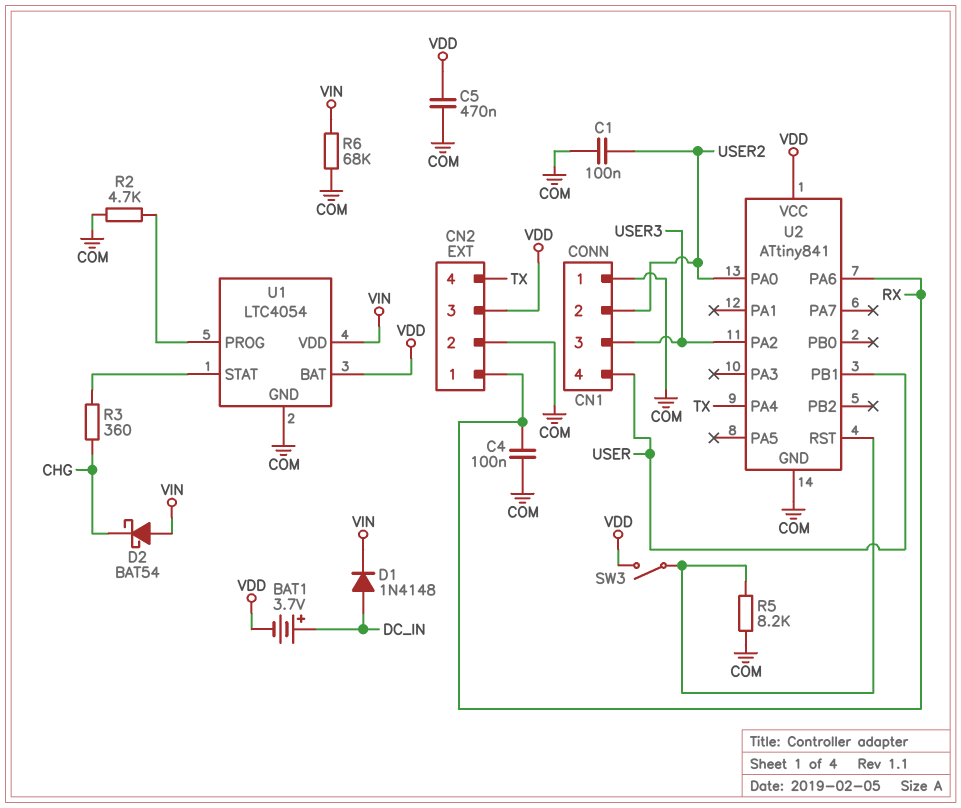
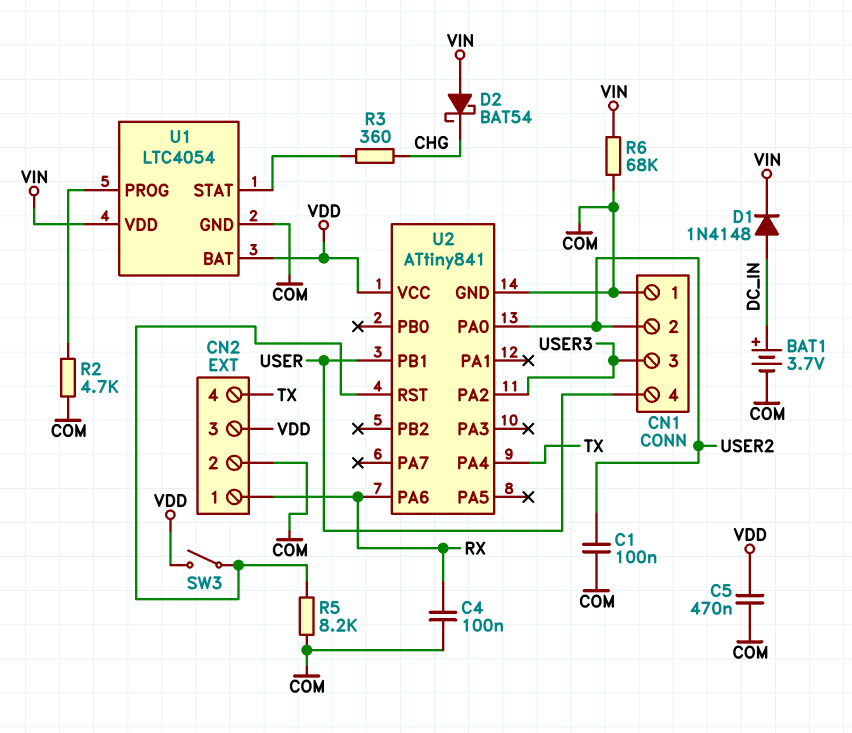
BAT1: 3.7V (plus DC_IN, minus VDD) -> 3.7V (plus DC_IN, minus COM)

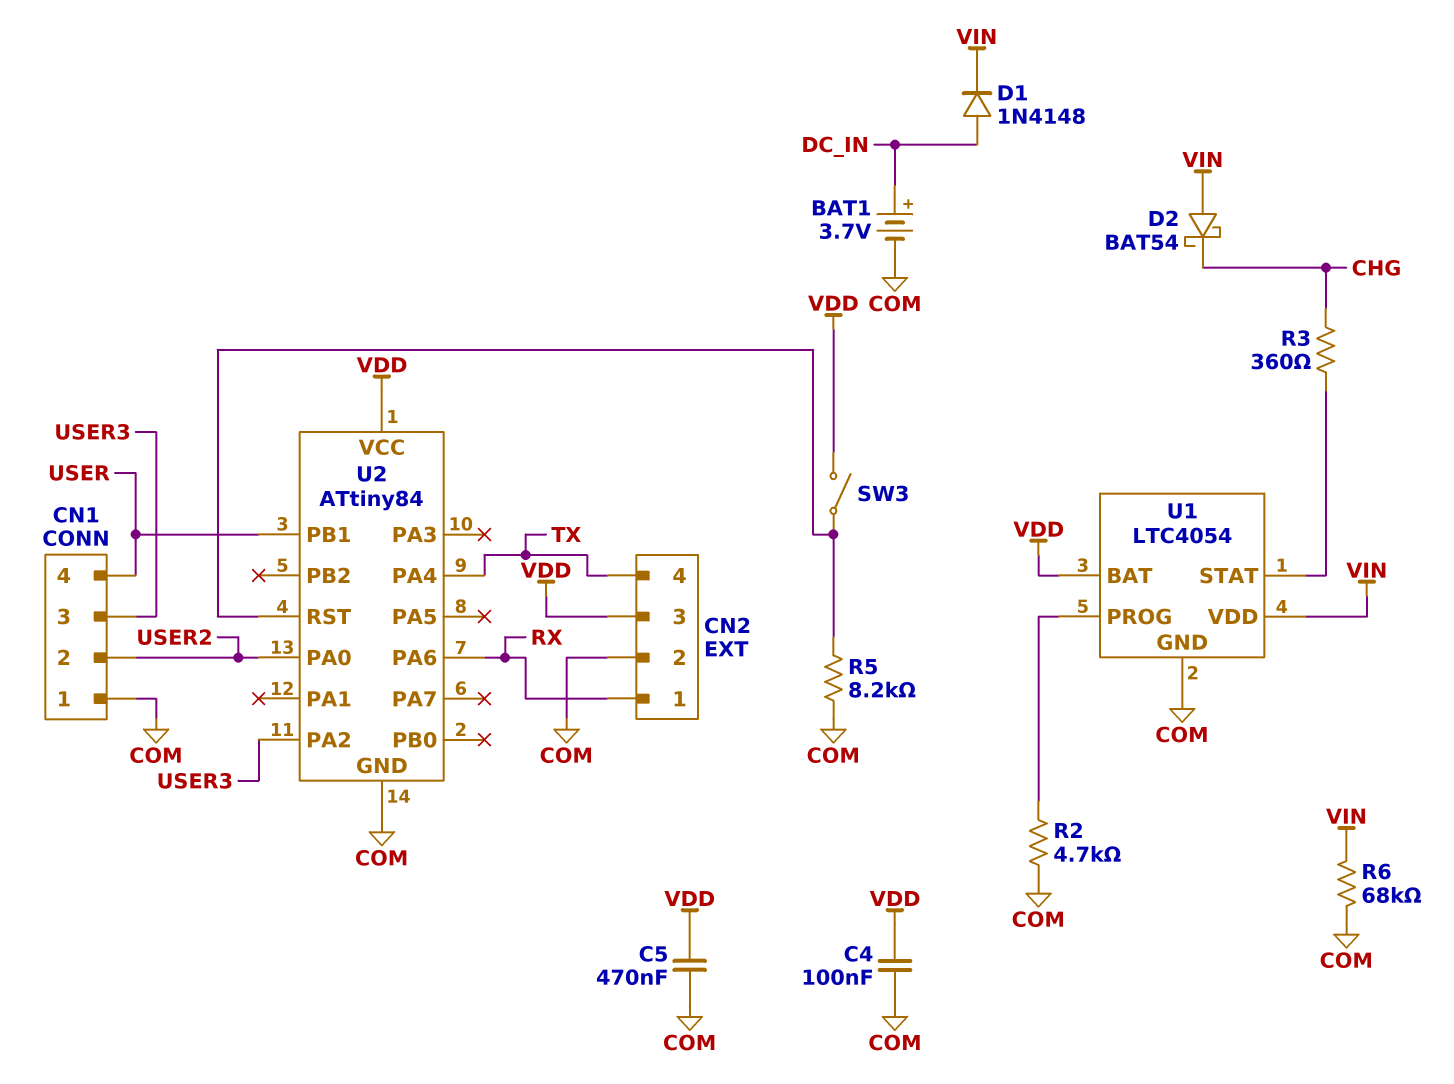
C1: 100nF (COM, USER2) -> none
C4: 100nF (COM, RX) -> 100nF (COM, VDD)
U2: ATtiny841 -> ATtiny84

